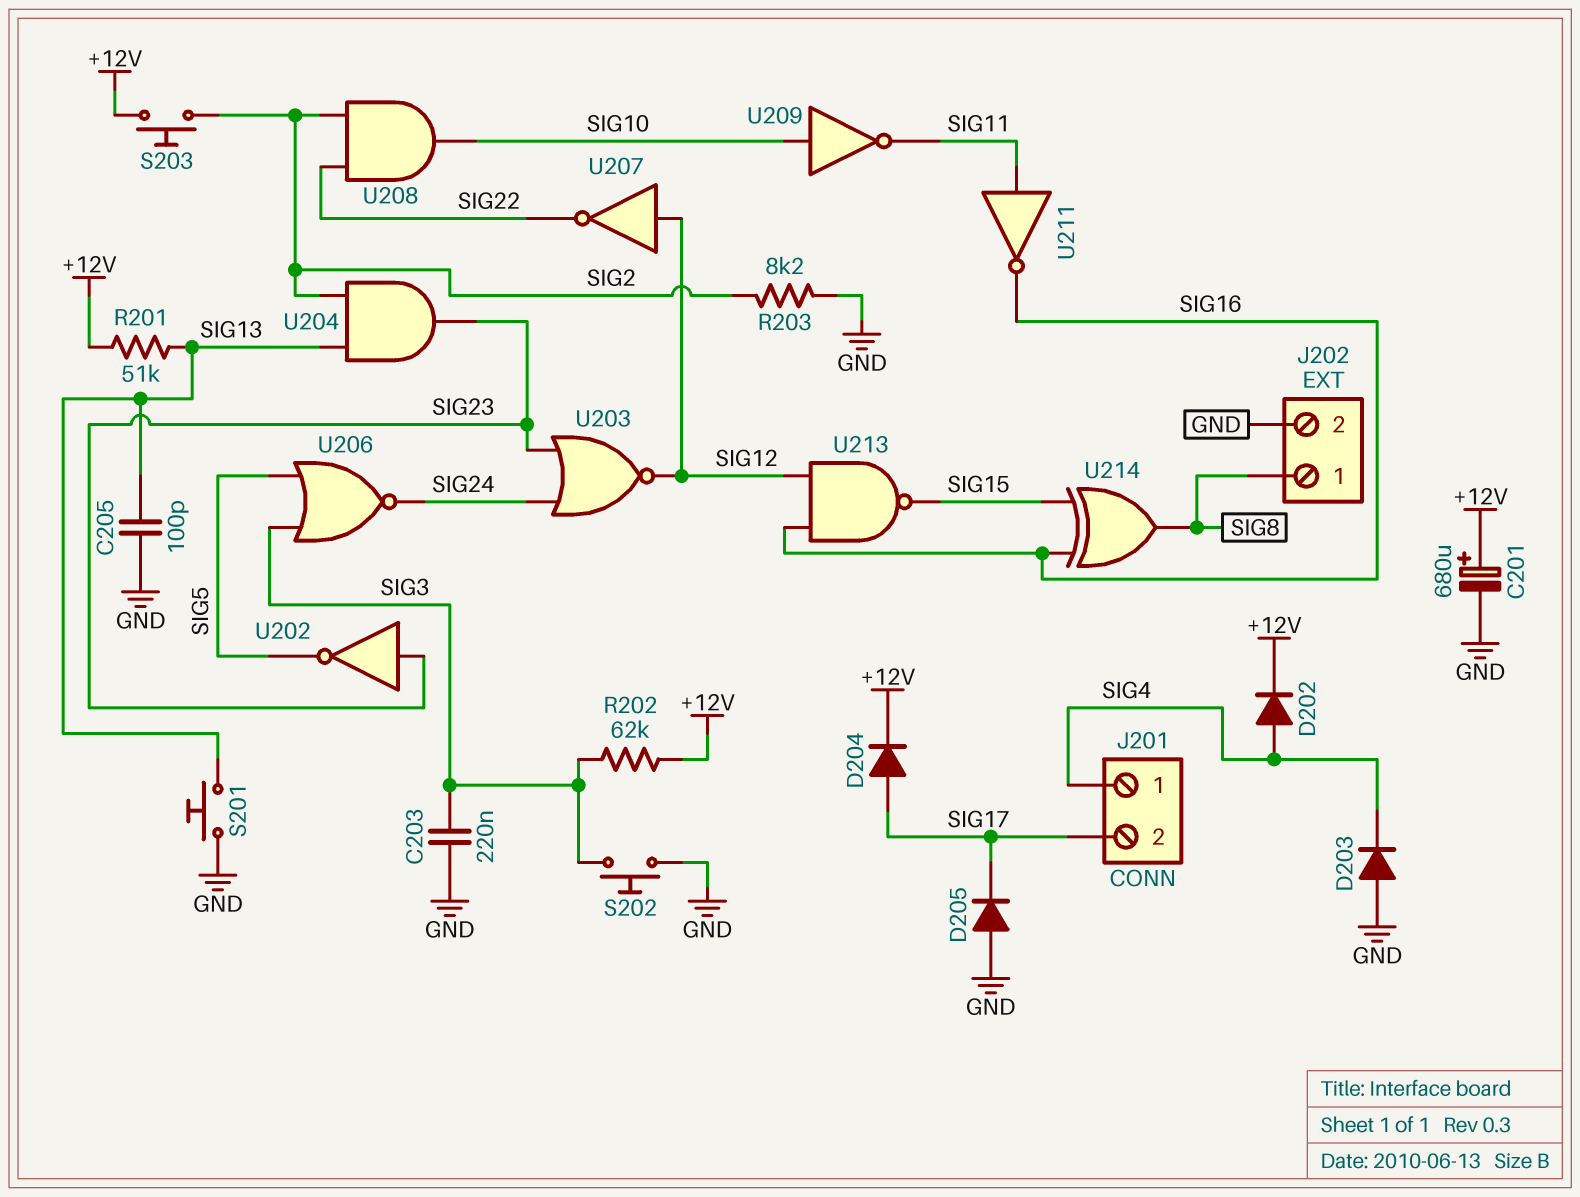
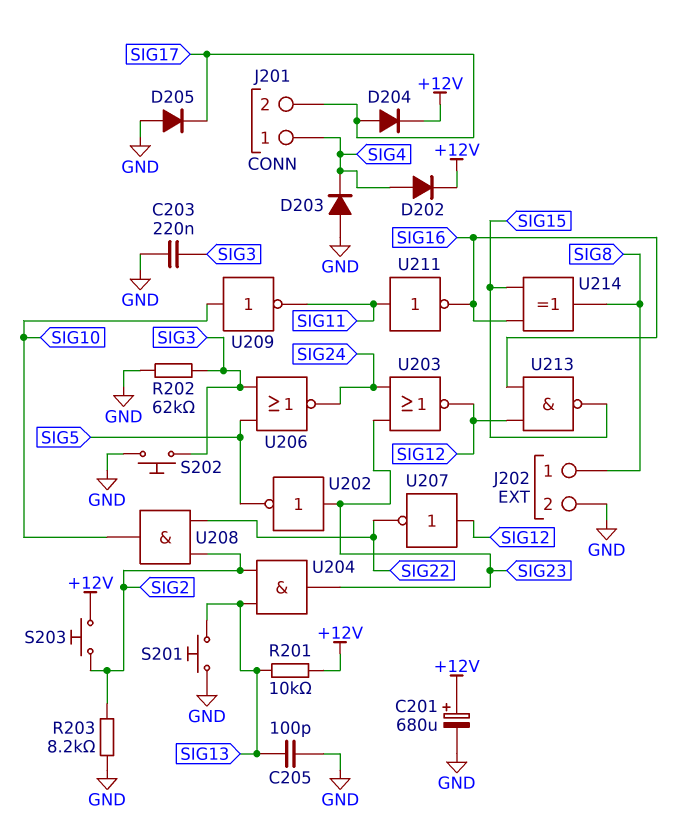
R201: 51k (+12V, SIG13) -> 10k (+12V, SIG13)
R202: 62k (+12V, SIG3) -> 62k (GND, SIG3)

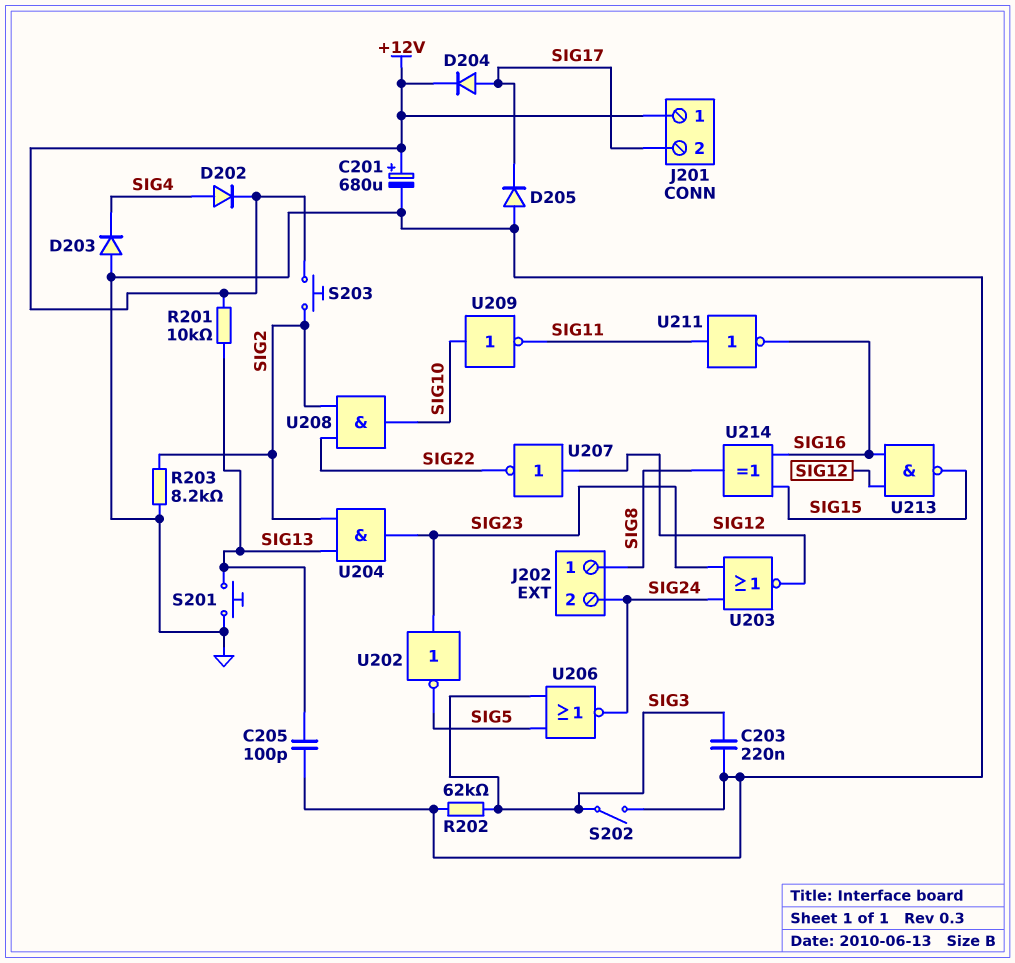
J201 pin 1: SIG4 -> +12V
J202 pin 2: GND -> SIG24
S202: button (GND, SIG3) -> switch (GND, SIG3)

